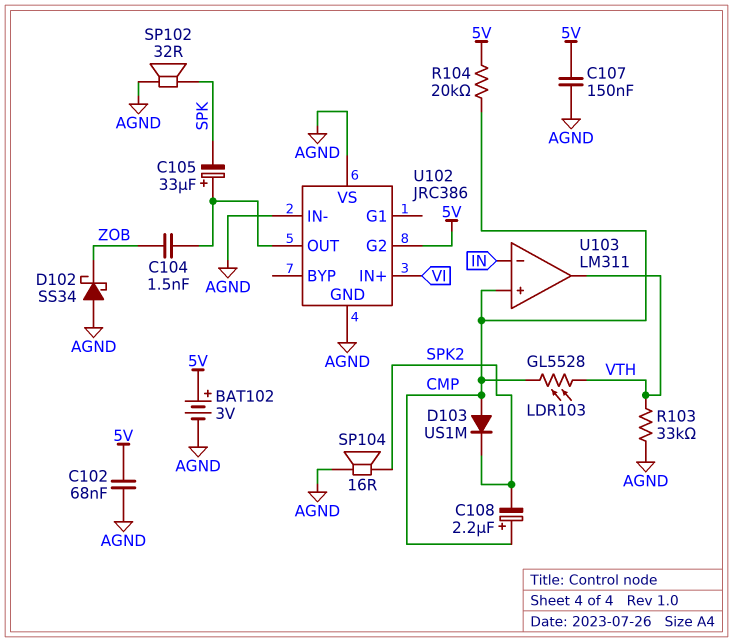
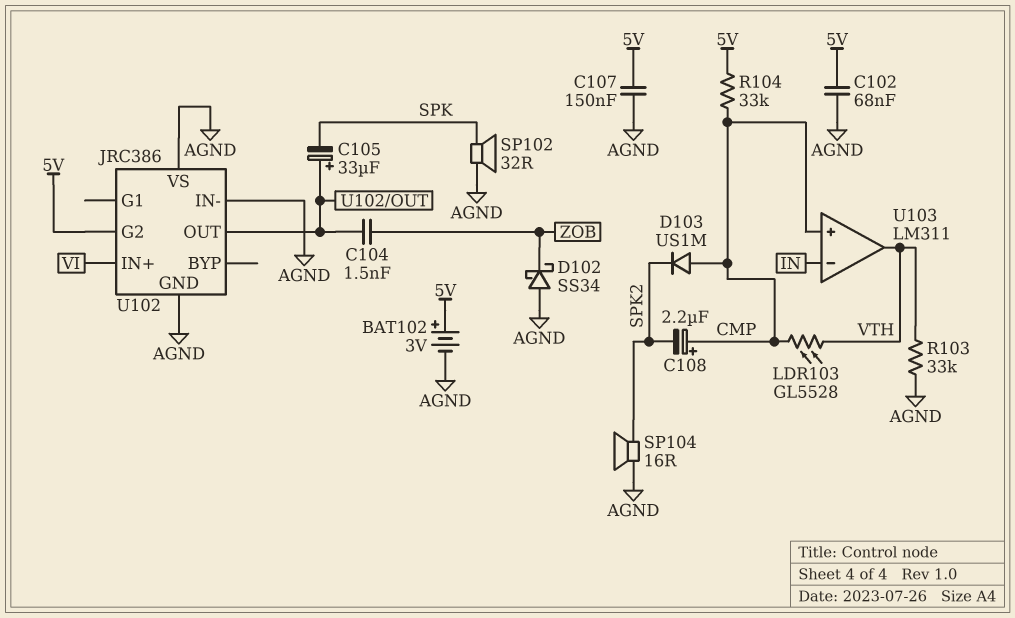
R104: 20k (5V, CMP) -> 33k (5V, CMP)

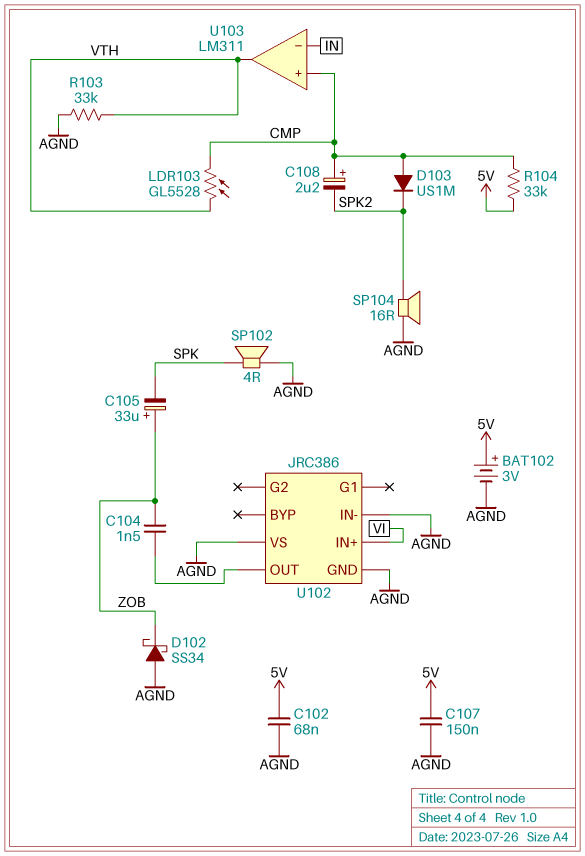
C105: 33uF (plus U102/OUT, minus SPK) -> 33uF (plus ZOB, minus SPK)
SP102: speaker 32R (AGND, SPK) -> speaker 4R (AGND, SPK)
U102 pin G2: 5V -> none

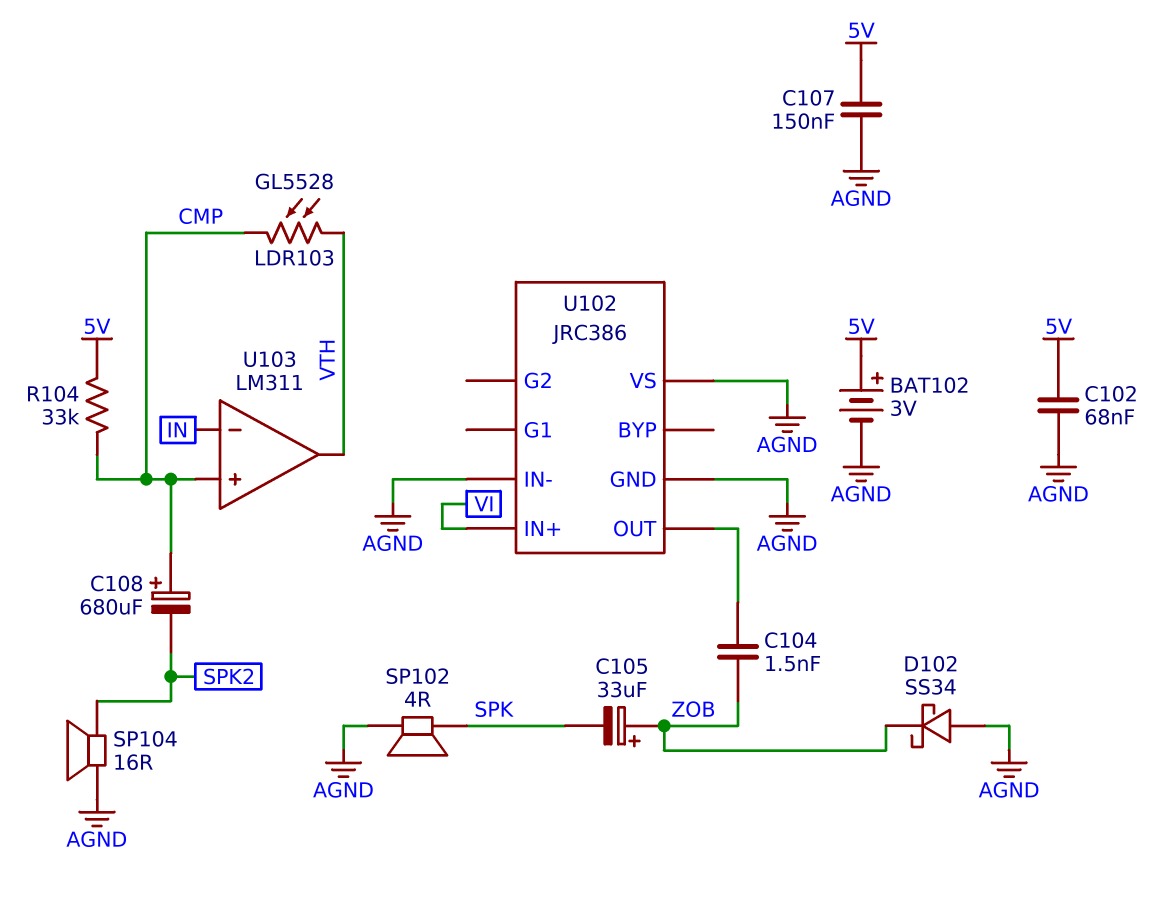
C108: 2.2uF (plus CMP, minus SPK2) -> 680uF (plus CMP, minus SPK2)
D103: diode US1M (A CMP, K SPK2) -> none
R103: 33k (AGND, VTH) -> none

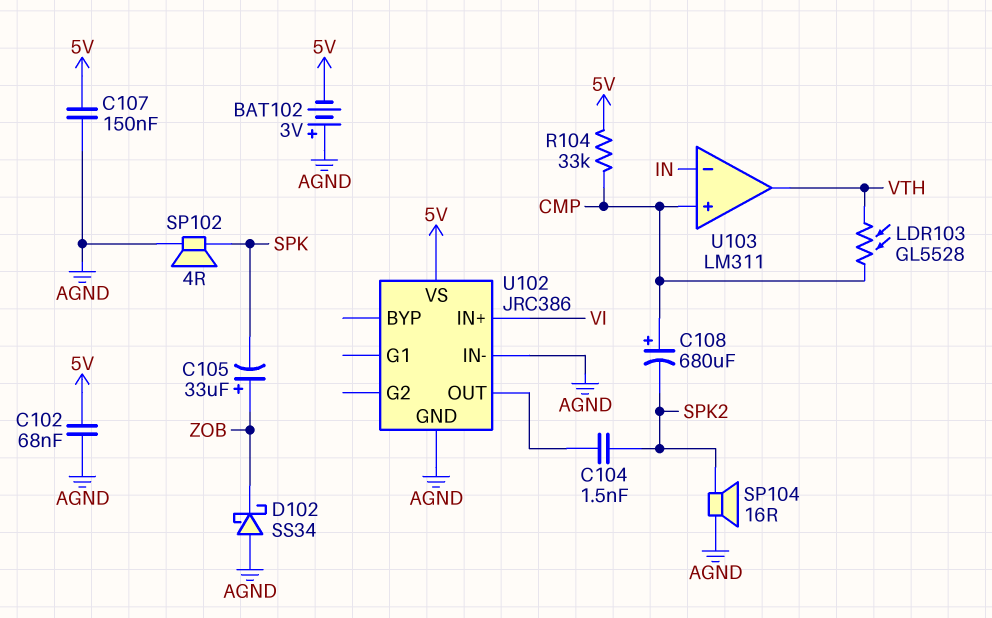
BAT102: 3V (plus 5V, minus AGND) -> 3V (plus AGND, minus 5V)
C104: 1.5nF (U102/OUT, ZOB) -> 1.5nF (SPK2, U102/OUT)
U102 pin VS: AGND -> 5V

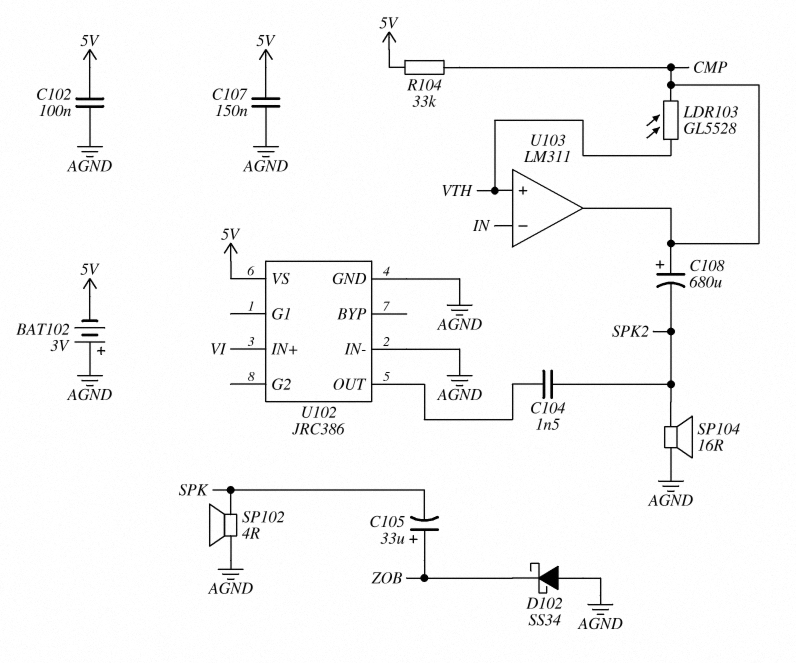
C102: 68nF (5V, AGND) -> 100nF (5V, AGND)
U103 pin in+: CMP -> VTH
U103 pin out: VTH -> CMP

